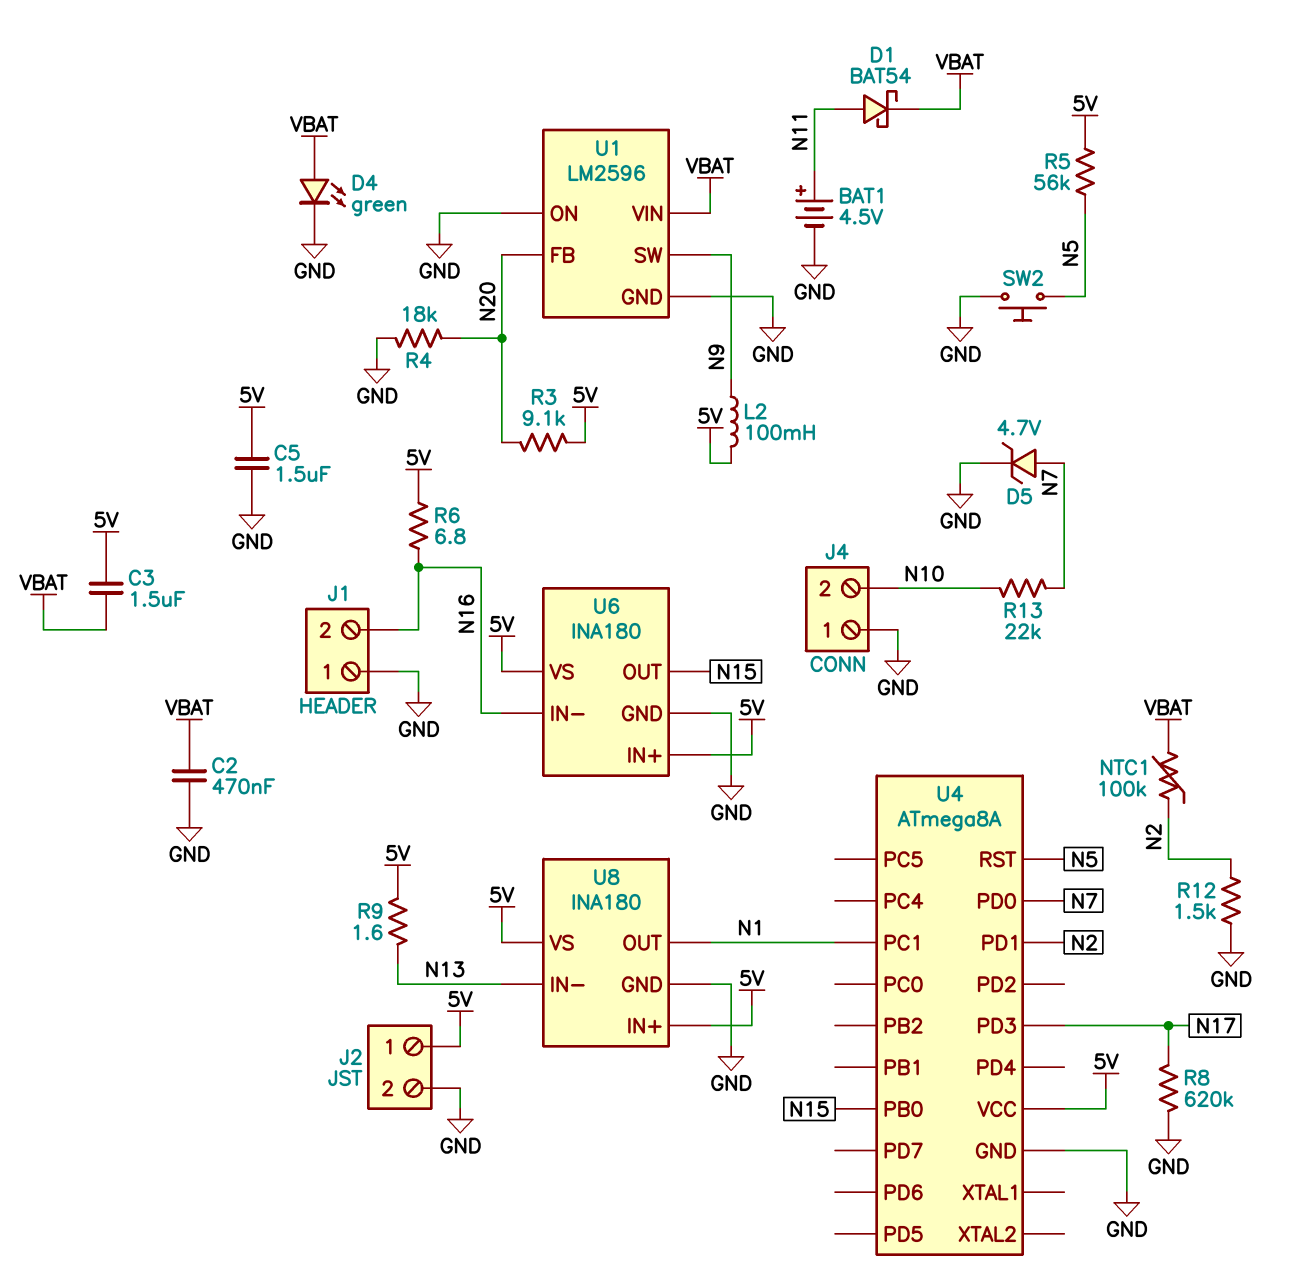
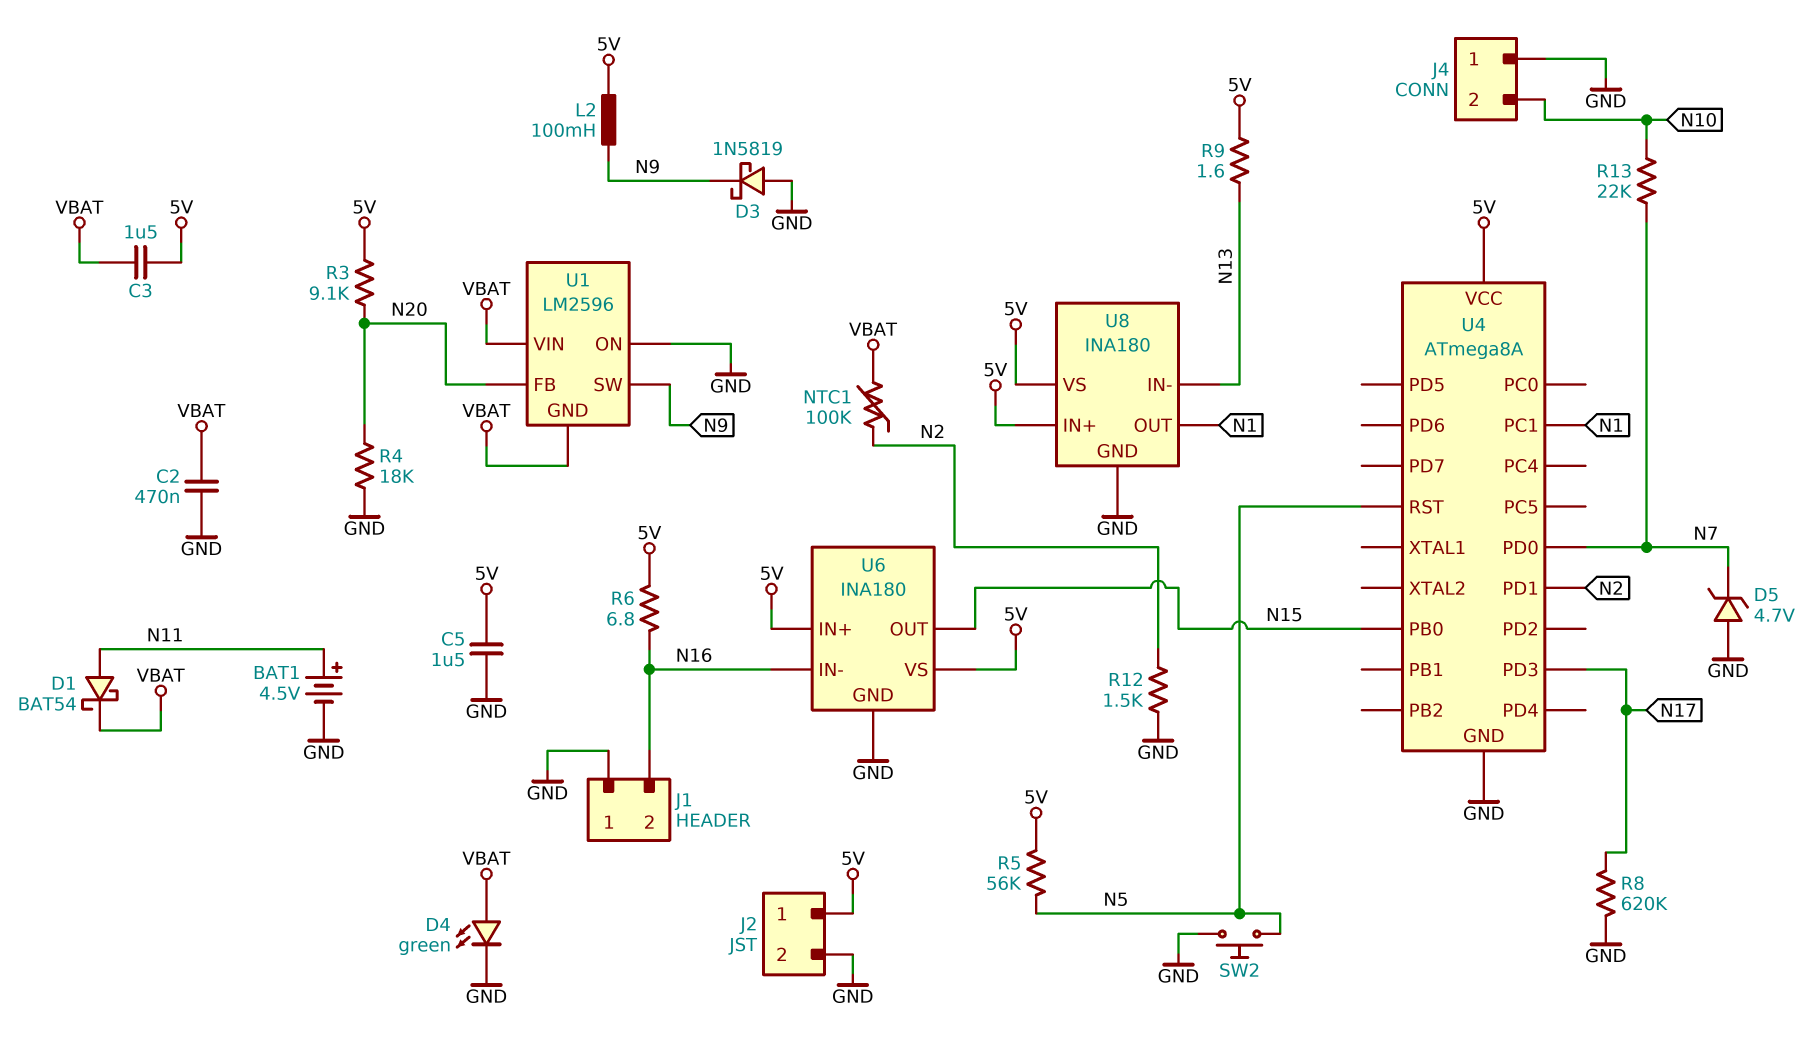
D3: none -> schottky 1N5819 (A GND, K N9)
D5: zener 4.7V (A N7, K GND) -> zener 4.7V (A GND, K N7)
U1 pin GND: GND -> VBAT

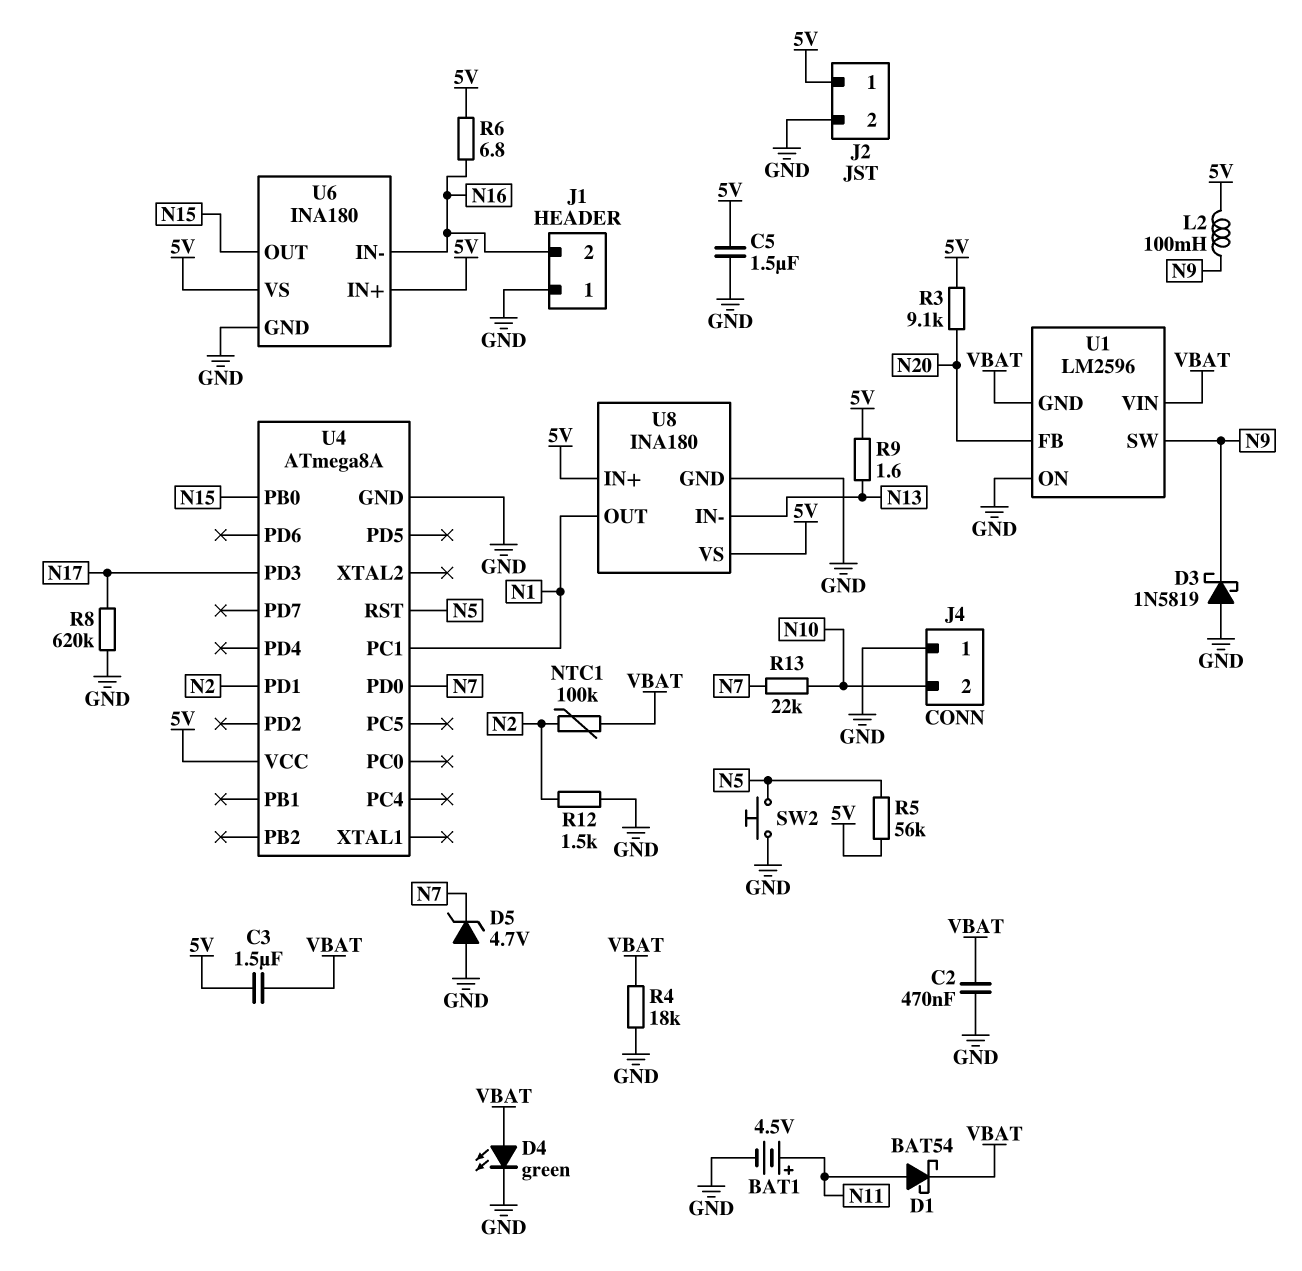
R4: 18k (GND, N20) -> 18k (GND, VBAT)

